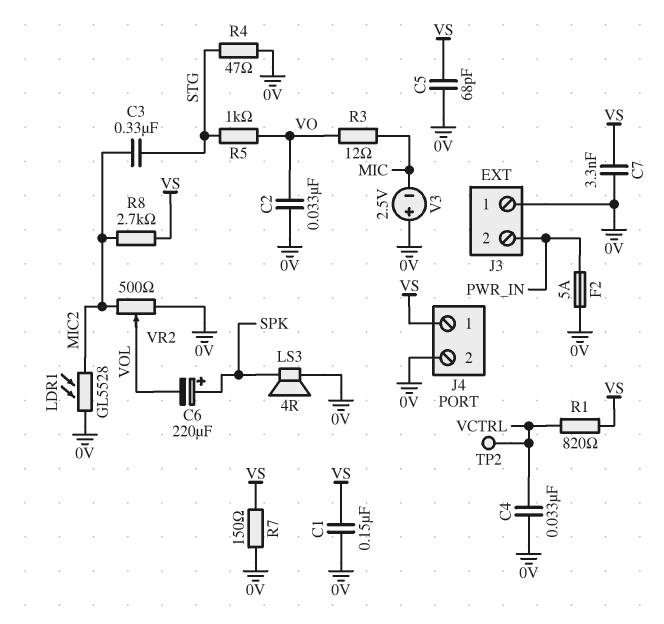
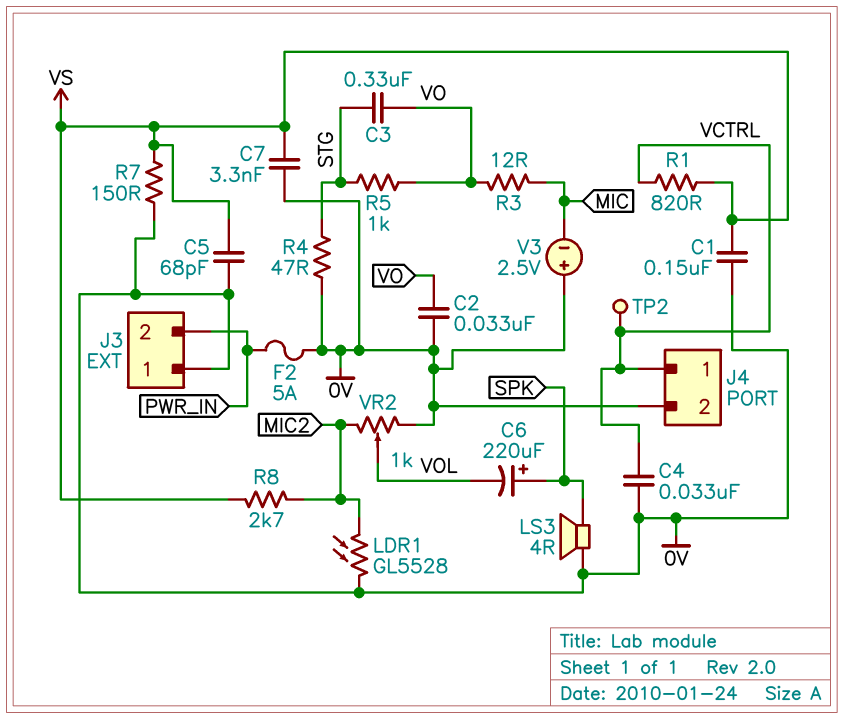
C3: 330nF (MIC2, STG) -> 330nF (STG, VO)
J4 pin 1: VS -> VCTRL
VR2: 500 (0V, MIC2, wiper VOL) -> 1k (0V, MIC2, wiper VOL)

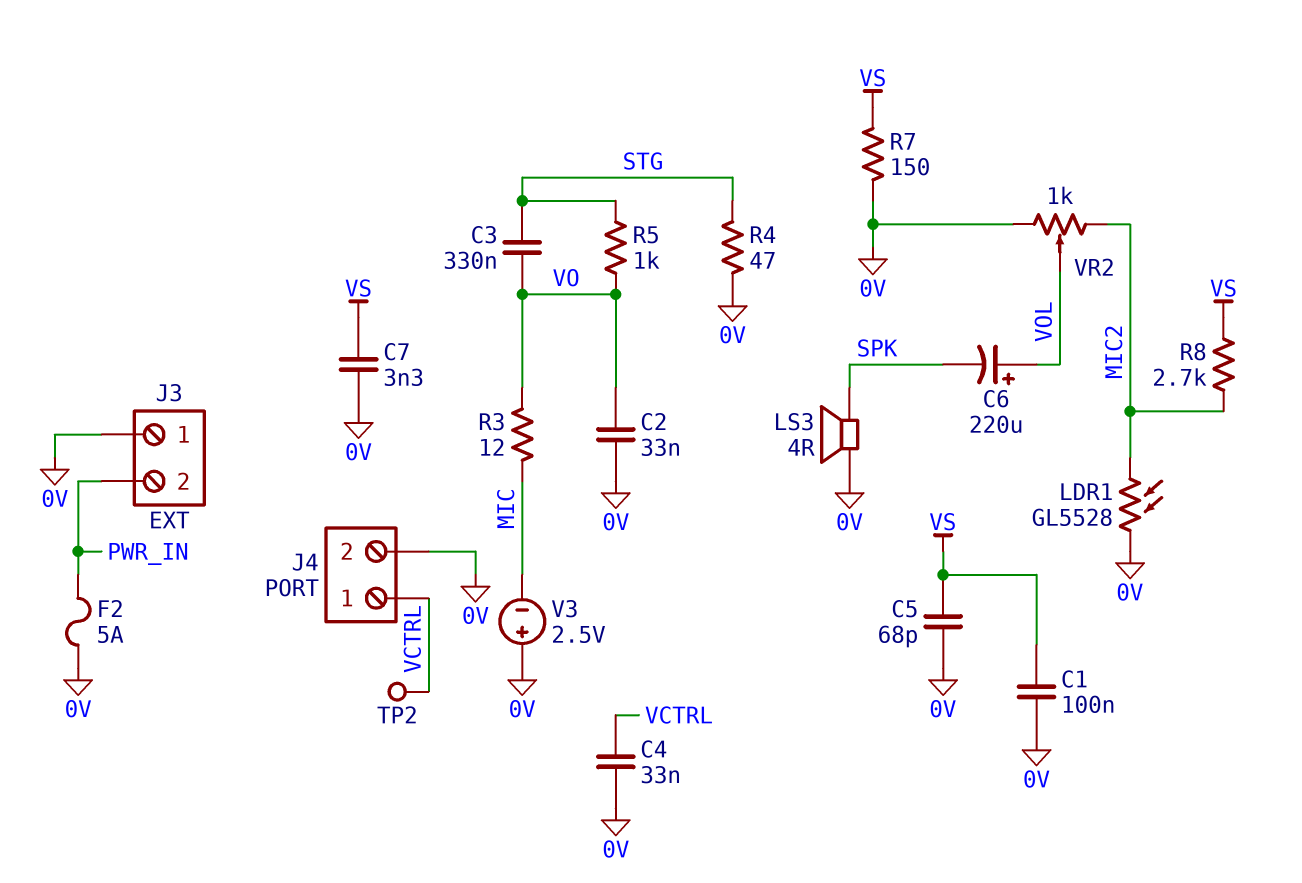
C1: 150nF (0V, VS) -> 100nF (0V, VS)
C6: 220uF (plus SPK, minus VOL) -> 220uF (plus VOL, minus SPK)
R1: 820 (VCTRL, VS) -> none

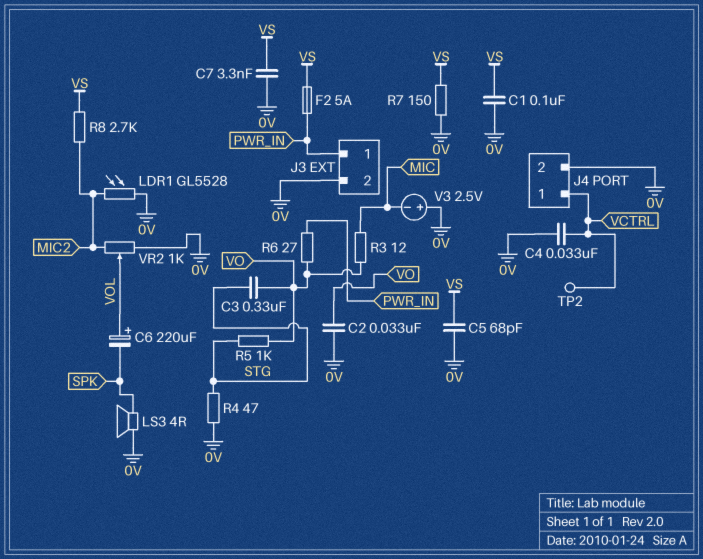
F2: 5A (0V, PWR_IN) -> 5A (PWR_IN, VS)
J3 pin 1: 0V -> PWR_IN
J3 pin 2: PWR_IN -> 0V
R6: none -> 27 (PWR_IN, VO)

